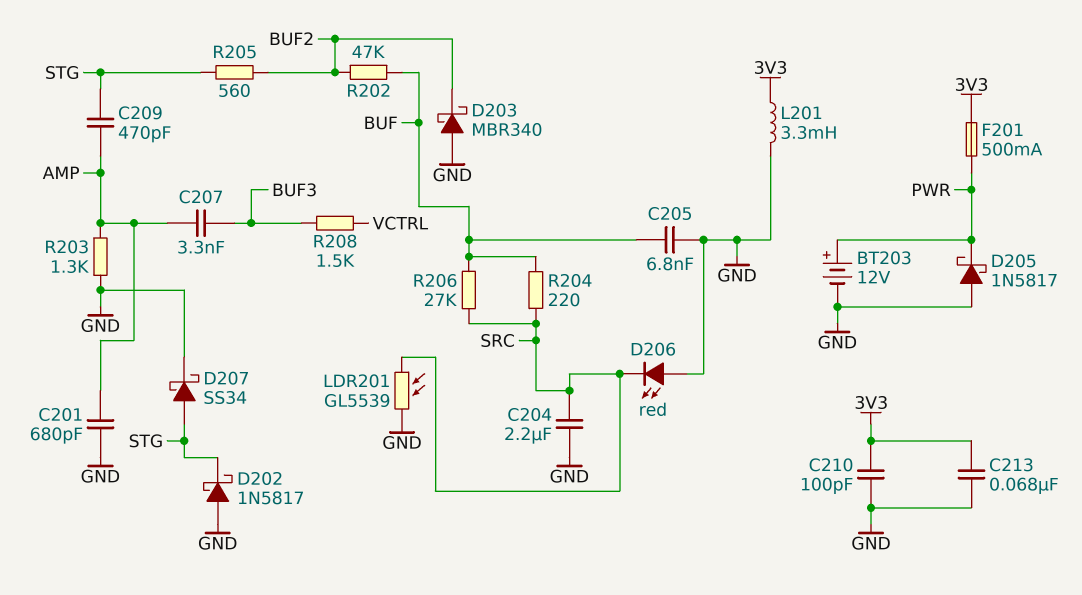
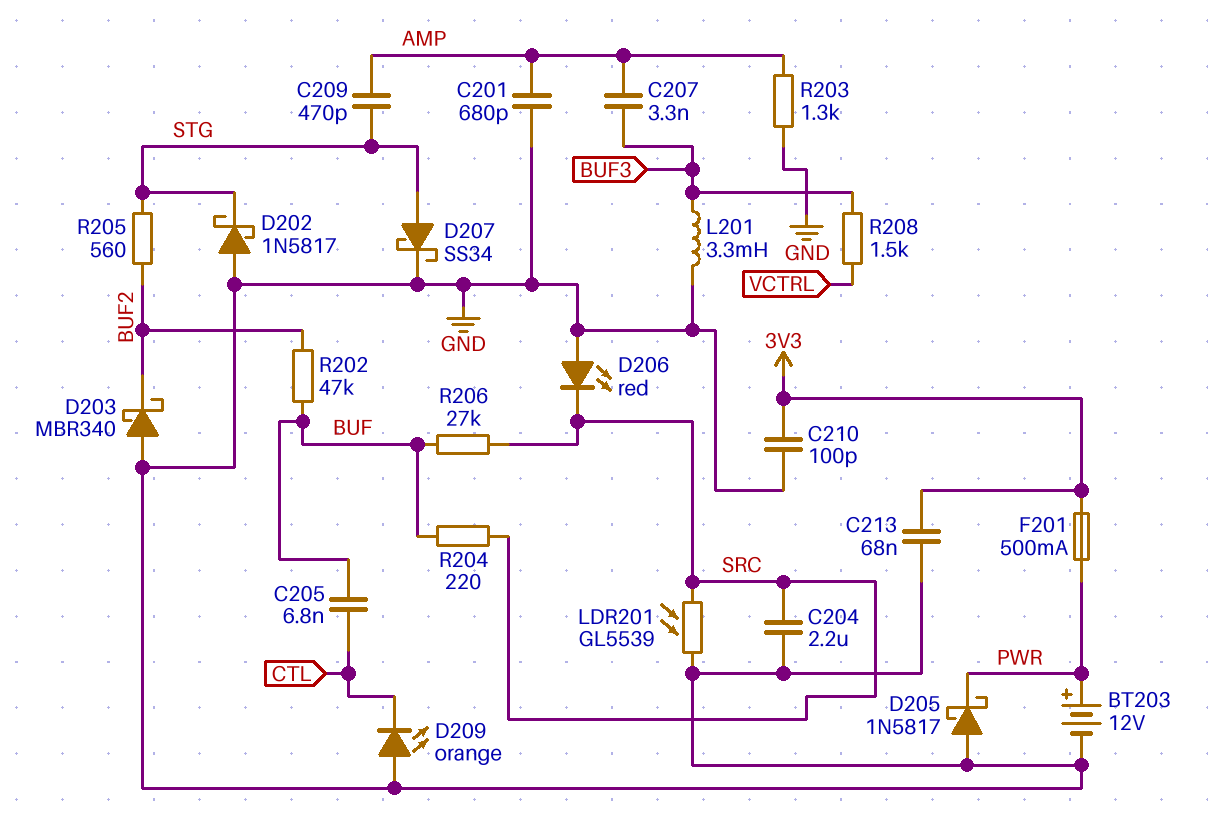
C205: 6.8nF (BUF, GND) -> 6.8nF (BUF, CTL)
D209: none -> LED orange (A GND, K CTL)
L201: 3.3mH (3V3, GND) -> 3.3mH (BUF3, GND)

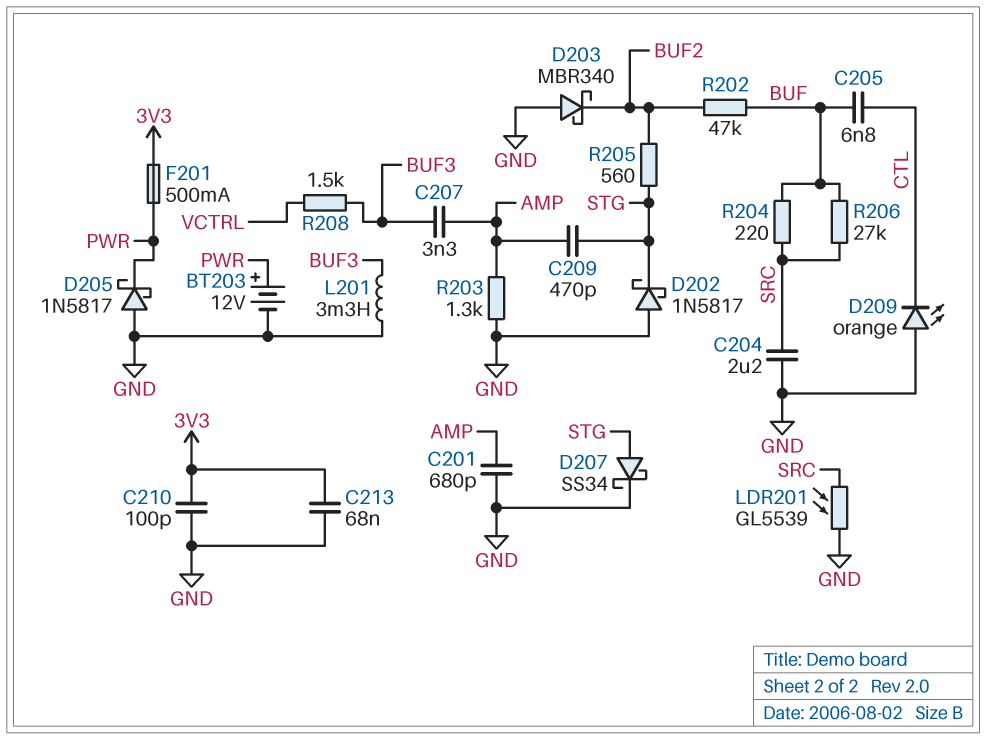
D206: LED red (A GND, K SRC) -> none

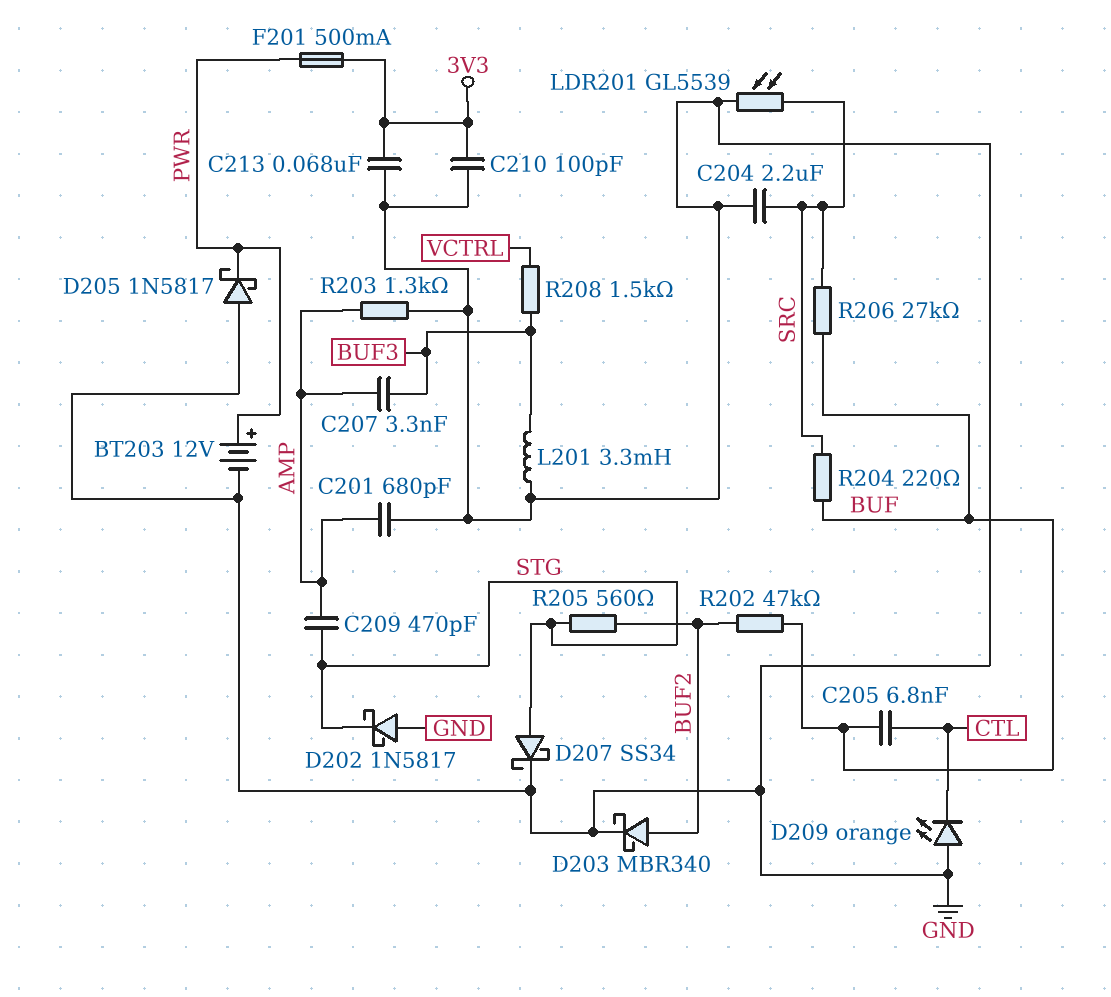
D203: schottky MBR340 (A GND, K BUF2) -> schottky MBR340 (A BUF2, K GND)

